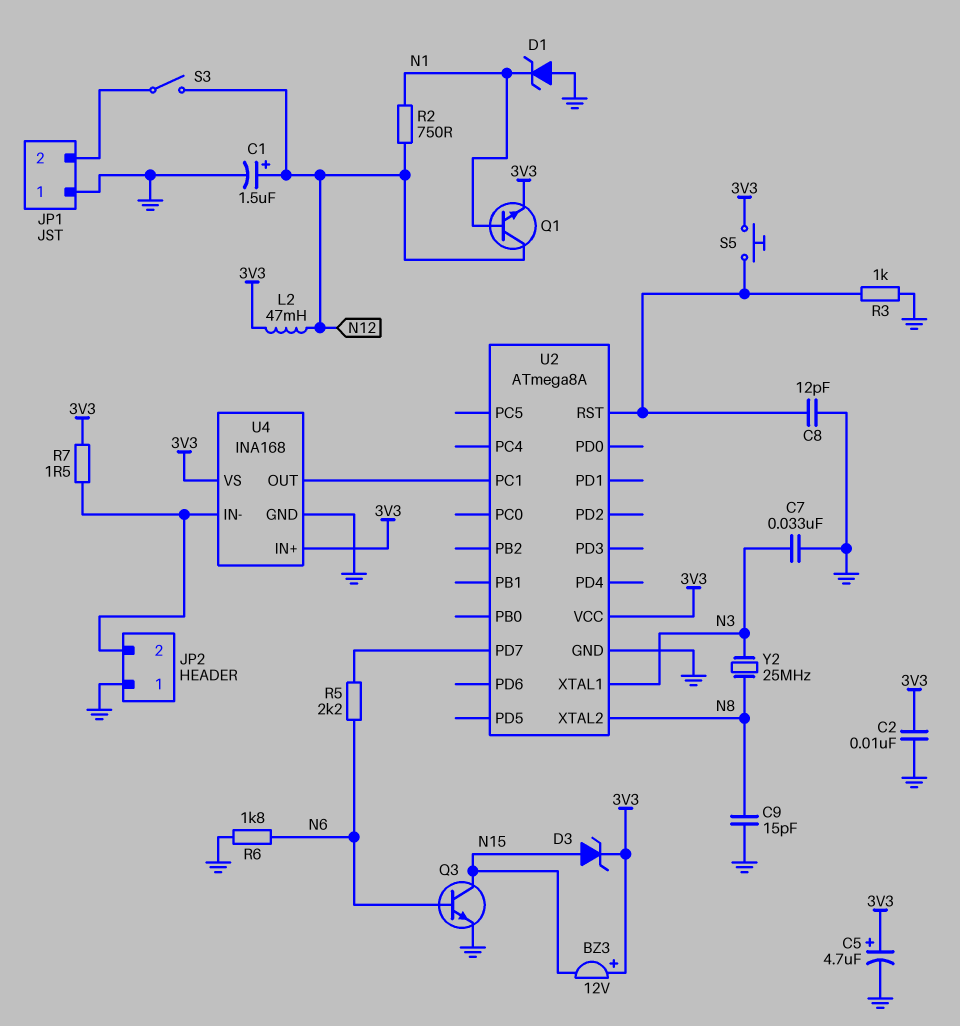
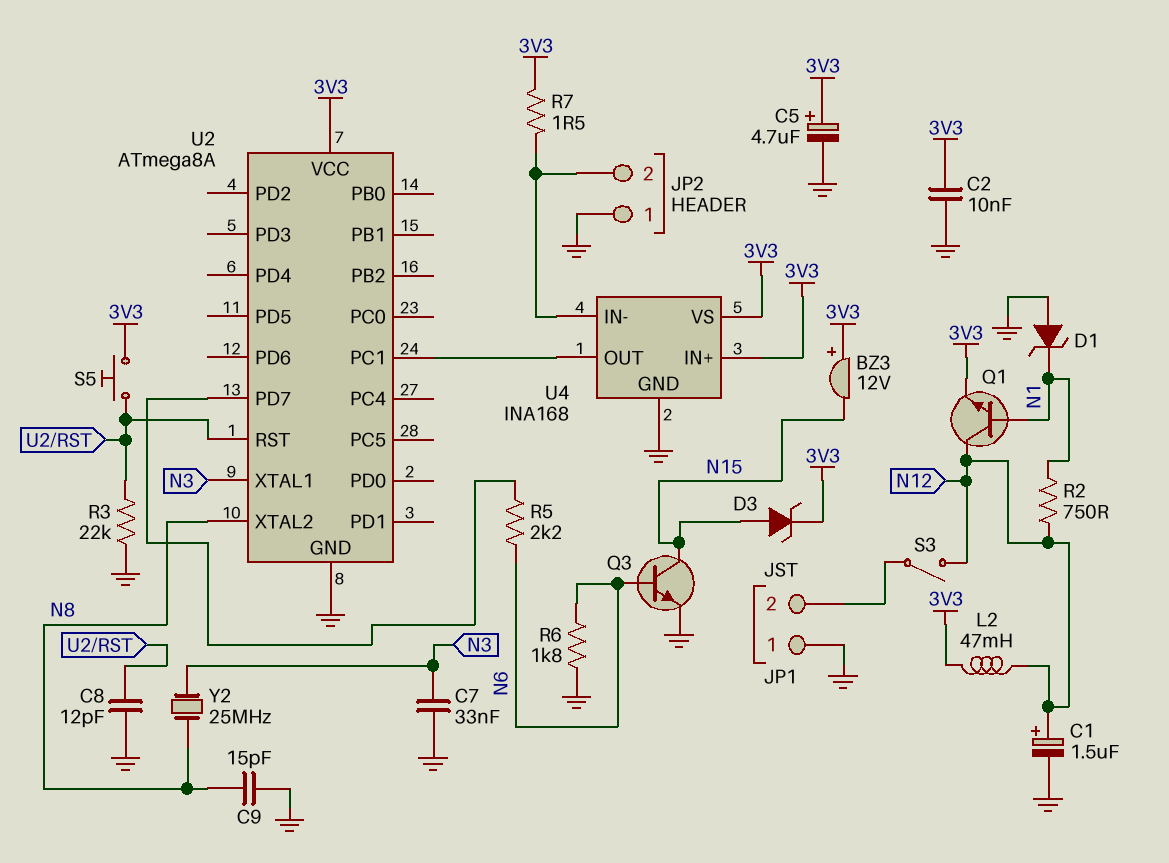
R3: 1k (GND, U2/RST) -> 22k (GND, U2/RST)

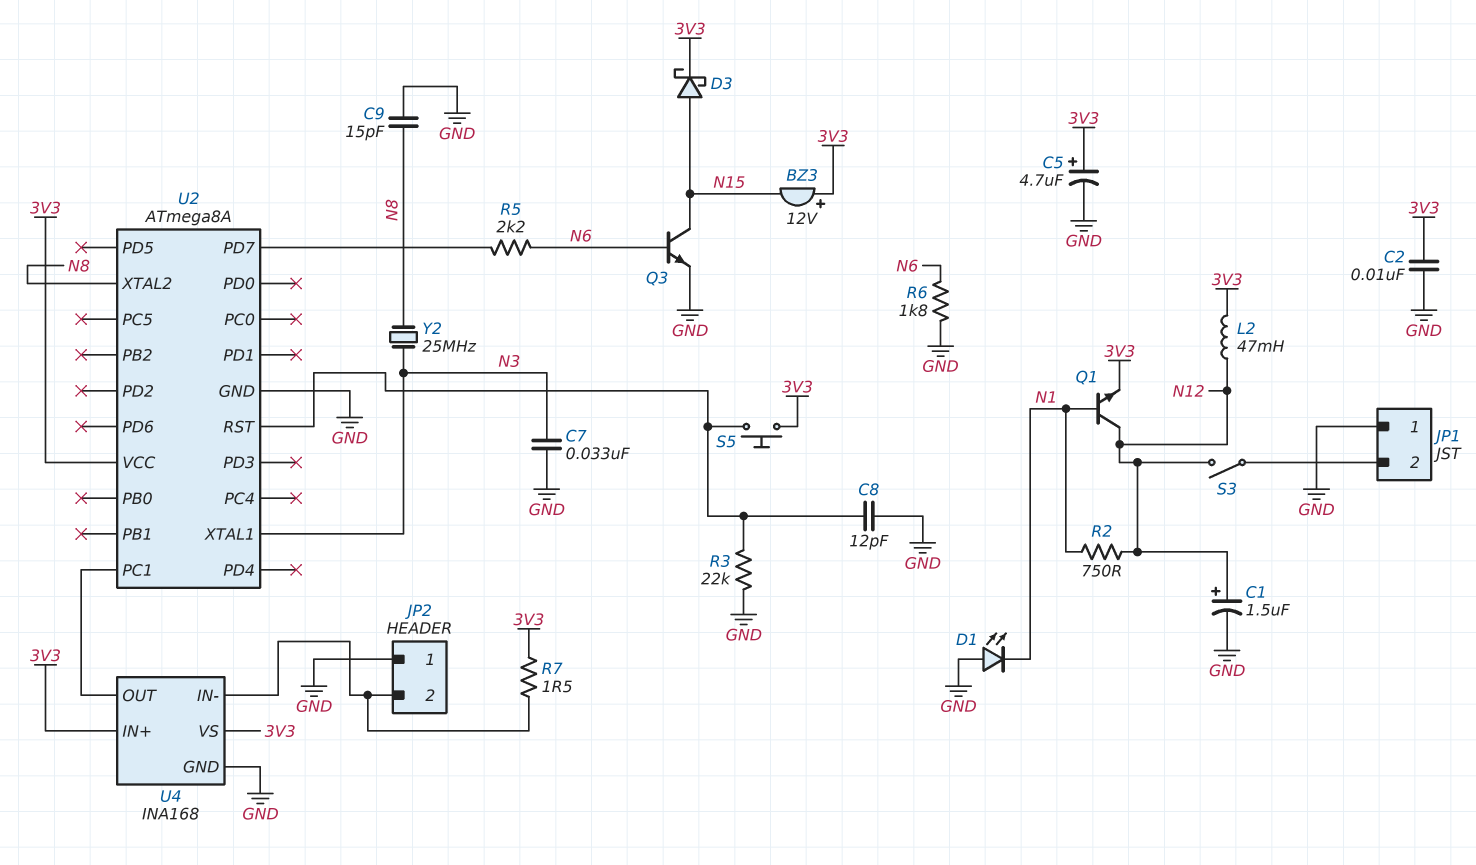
D1: zener (A GND, K N1) -> LED (A GND, K N1)
D3: zener (A N15, K 3V3) -> schottky (A N15, K 3V3)

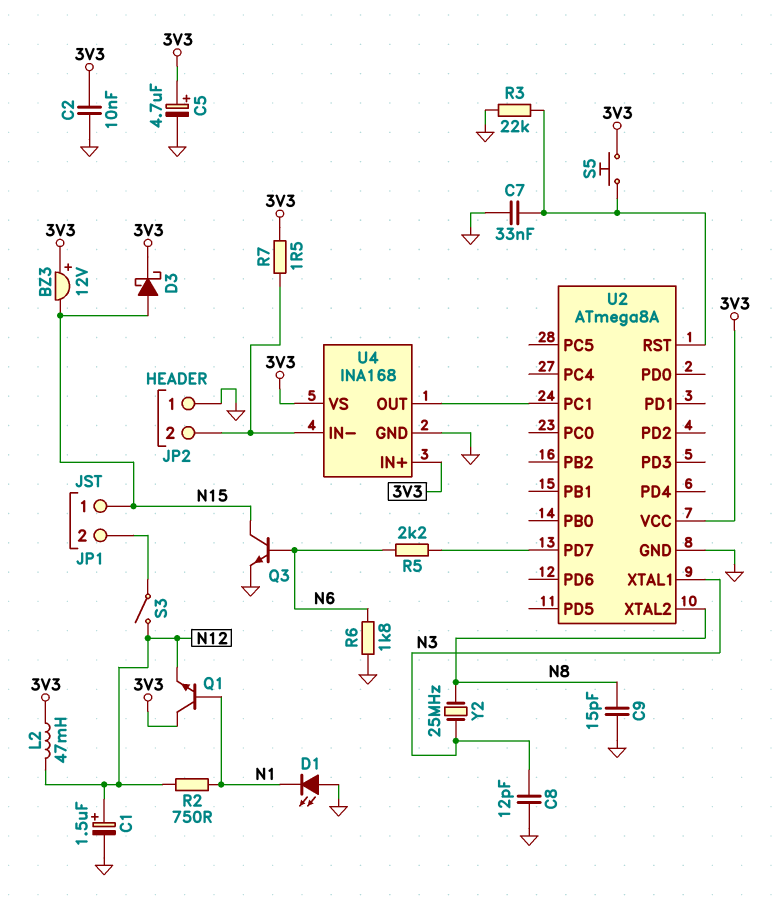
C7: 33nF (GND, N3) -> 33nF (GND, U2/RST)
C8: 12pF (GND, U2/RST) -> 12pF (GND, N3)
JP1 pin 1: GND -> N15
Q1: NPN (B N1, C N12, E 3V3) -> NPN (B N1, C 3V3, E N12)

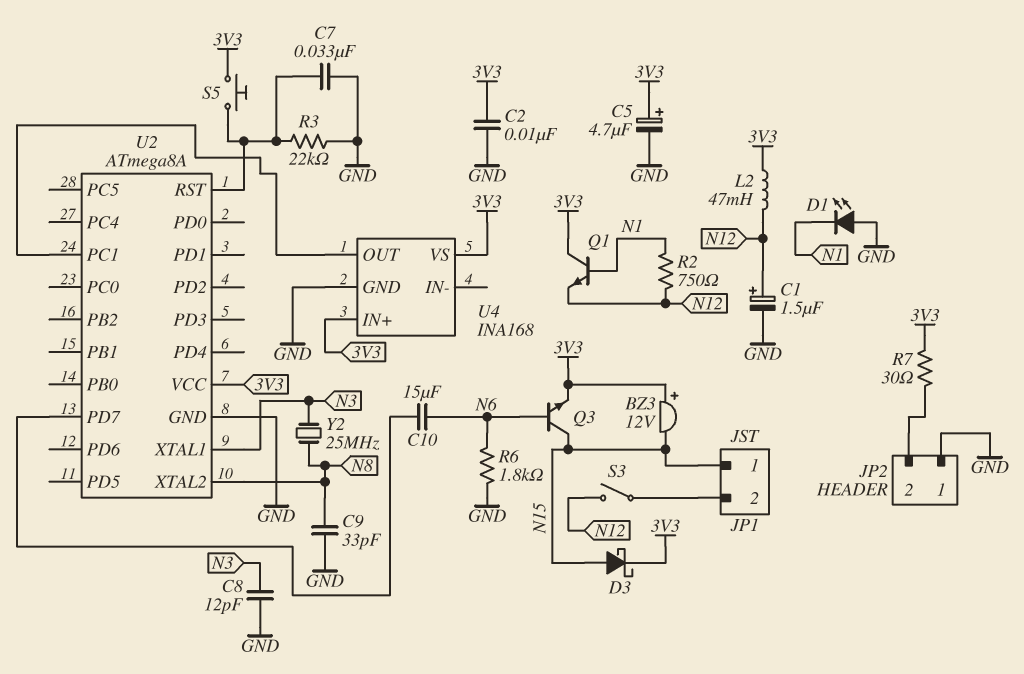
C9: 15pF (GND, N8) -> 33pF (GND, N8)
C10: none -> 15uF (N6, U2/PD7)
Q3: NPN (B N6, C N15, E GND) -> NPN (B N6, C N15, E 3V3)
R5: 2.2k (N6, U2/PD7) -> none
R7: 1.5 (3V3, JP2/2) -> 30 (3V3, JP2/2)
U4 pin IN-: JP2/2 -> none

